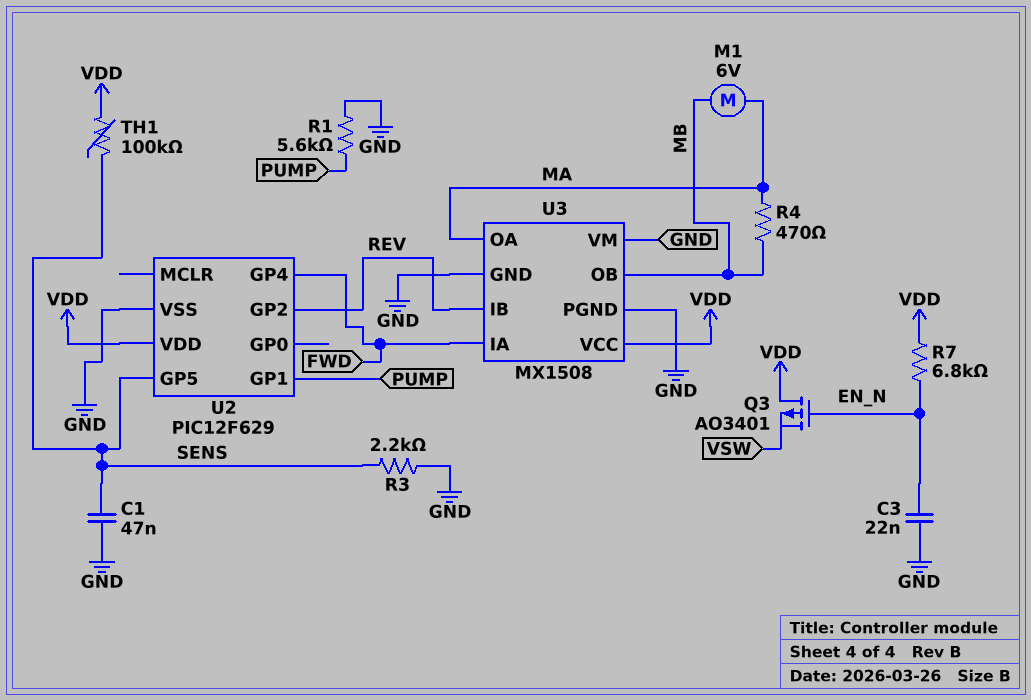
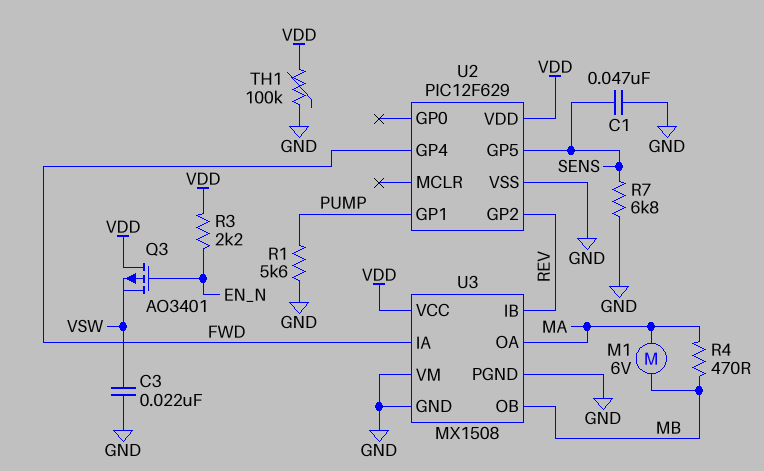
C3: 22nF (EN_N, GND) -> 22nF (GND, VSW)
R3: 2.2k (GND, SENS) -> 2.2k (EN_N, VDD)
R7: 6.8k (EN_N, VDD) -> 6.8k (GND, SENS)
TH1: 100k (SENS, VDD) -> 100k (GND, VDD)

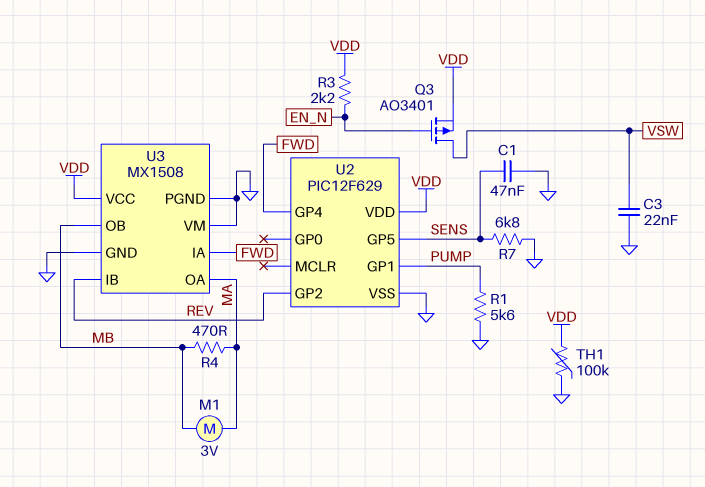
M1: motor 6V (MA, MB) -> motor 3V (MA, MB)
Q3: PMOS AO3401 (G EN_N, D VDD, S VSW) -> PMOS AO3401 (G EN_N, D VSW, S VDD)

